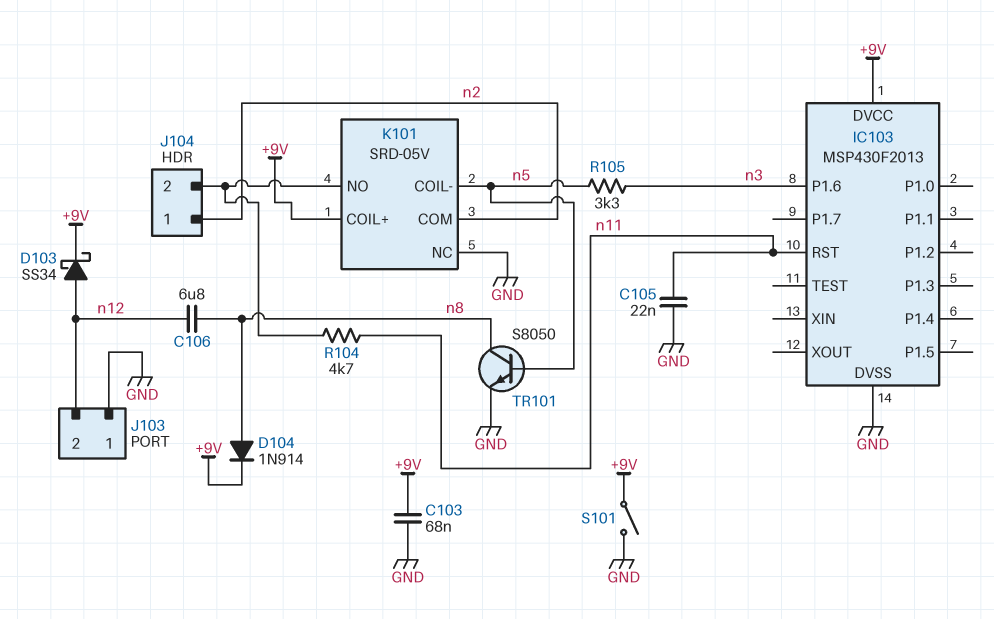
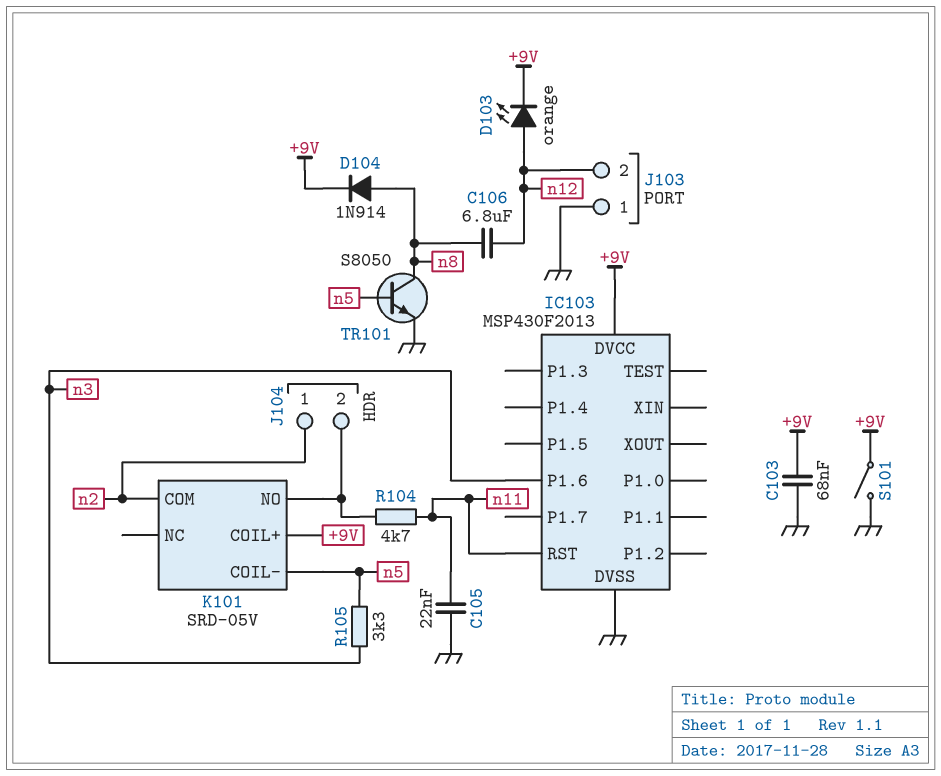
D103: schottky SS34 (A n12, K +9V) -> LED orange (A n12, K +9V)
K101 pin NC: GND -> none

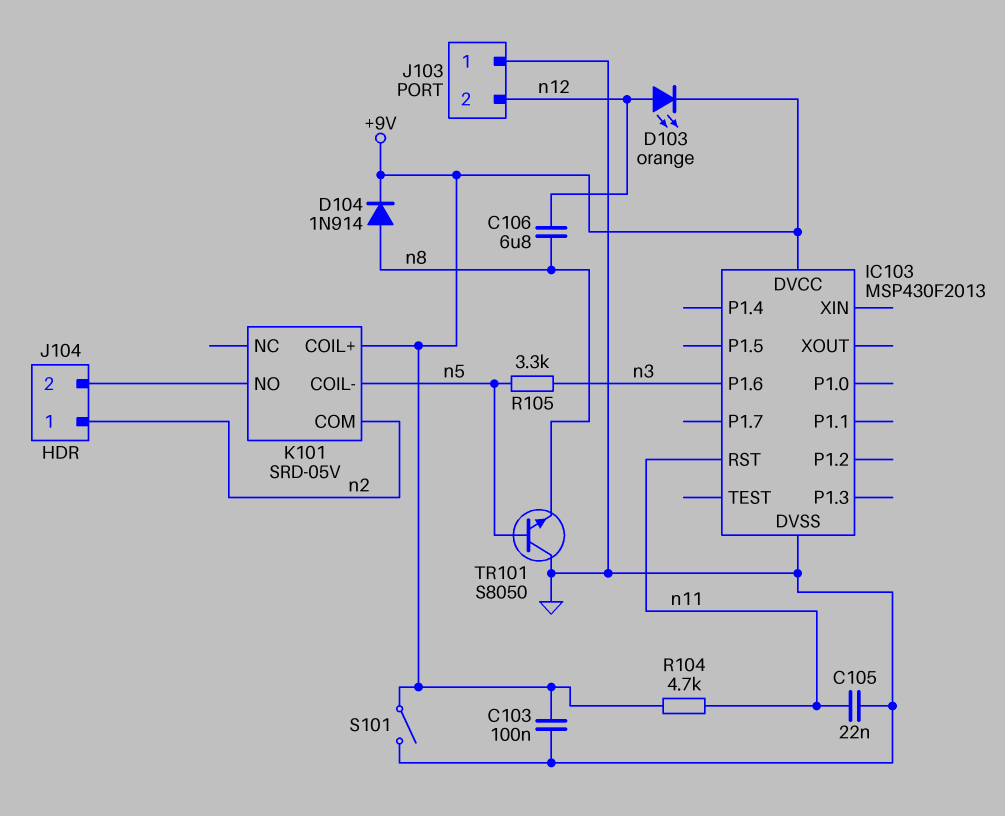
C103: 68nF (+9V, GND) -> 100nF (+9V, GND)
R104: 4.7k (J104/2, n11) -> 4.7k (+9V, n11)
TR101: NPN S8050 (B n5, C n8, E GND) -> NPN S8050 (B n5, C GND, E n8)

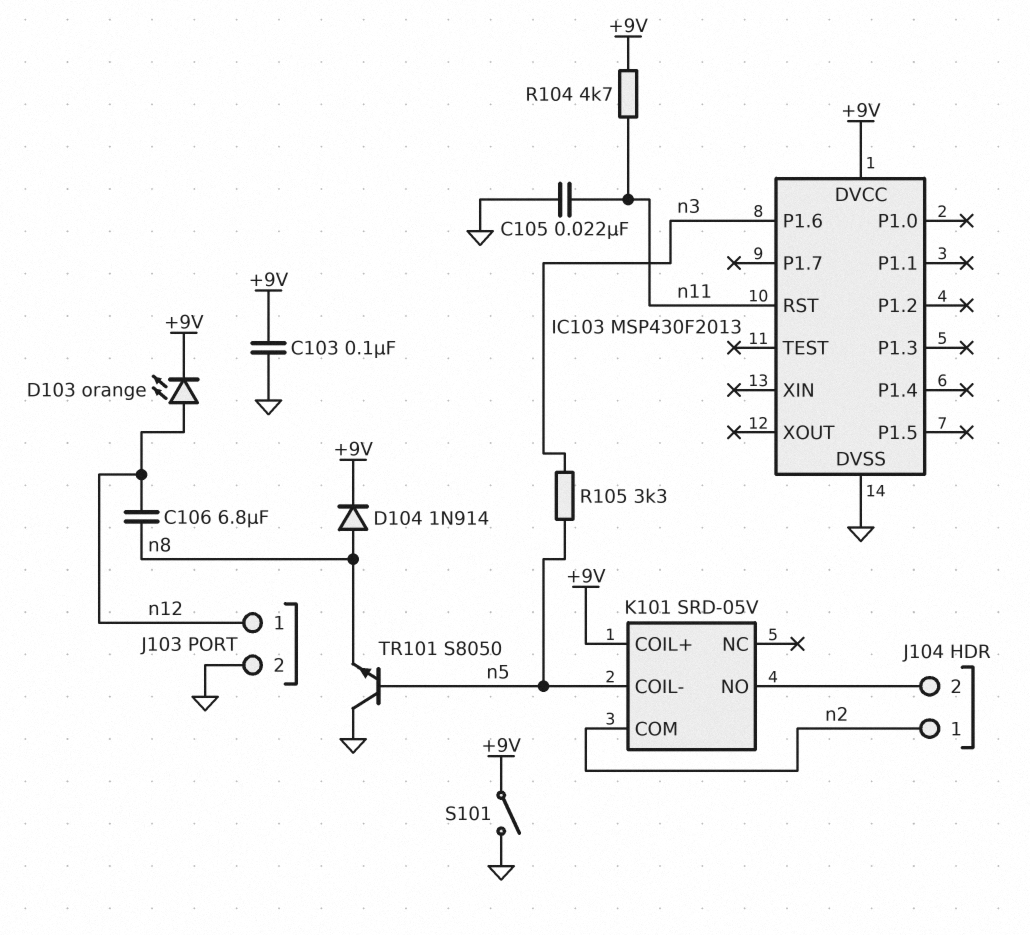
J103 pin 1: GND -> n12
J103 pin 2: n12 -> GND

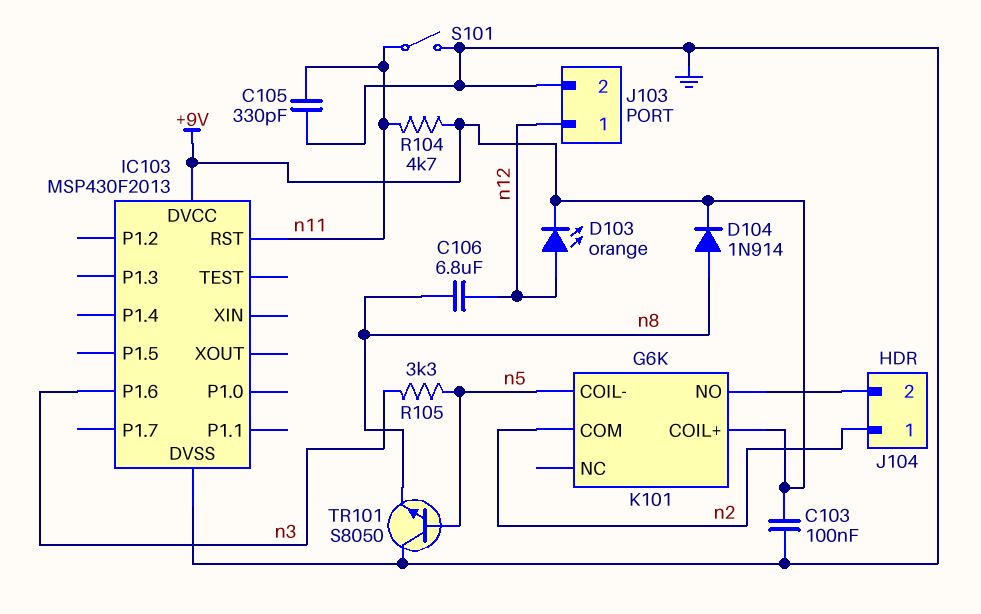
C105: 22nF (GND, n11) -> 330pF (GND, n11)
K101: SRD-05V -> G6K
S101: switch (+9V, GND) -> switch (GND, n11)

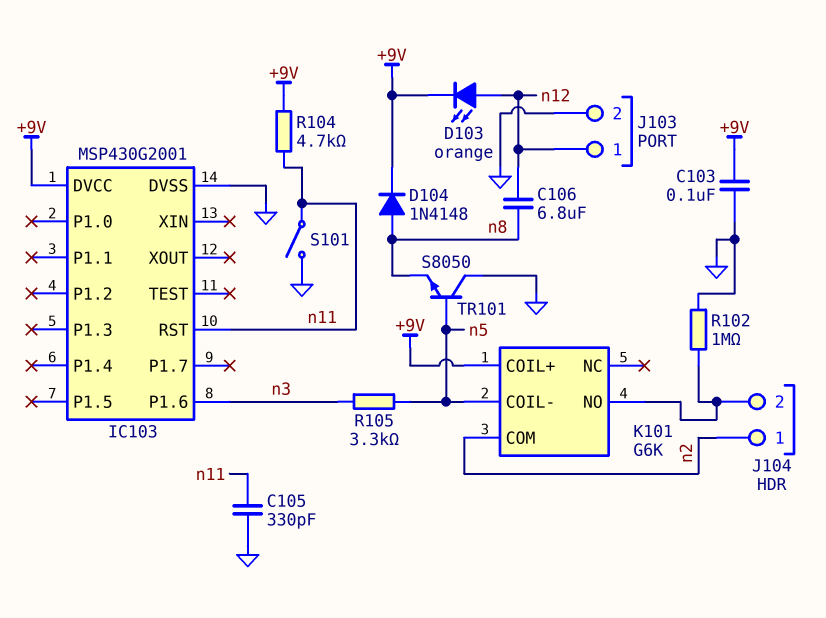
D104: diode 1N914 (A n8, K +9V) -> diode 1N4148 (A n8, K +9V)
IC103: MSP430F2013 -> MSP430G2001
R102: none -> 1M (GND, J104/2)

